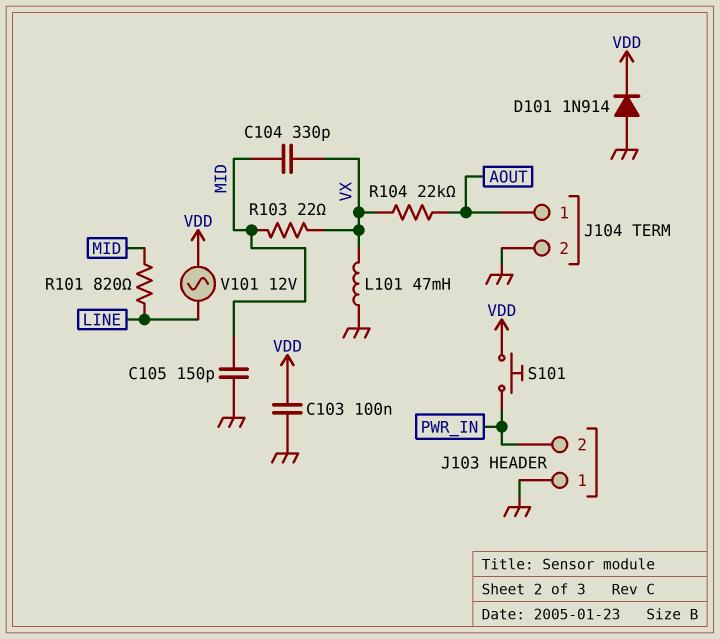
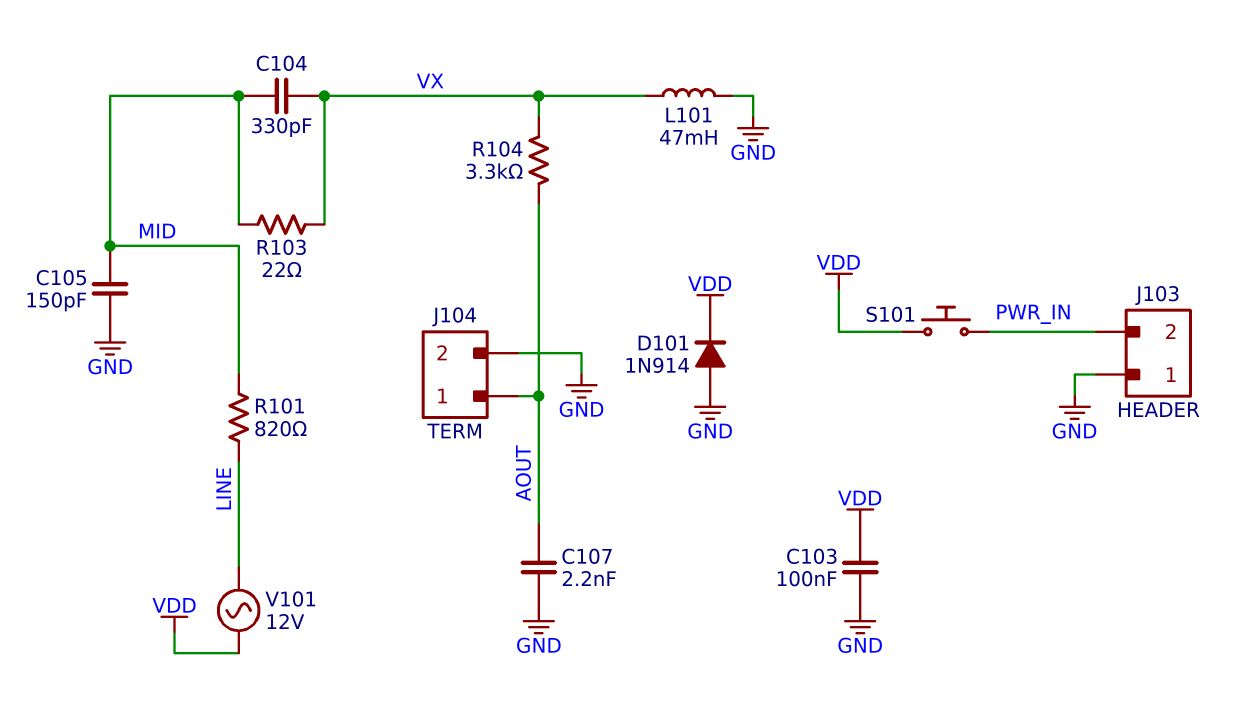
C107: none -> 2.2nF (AOUT, GND)
R104: 22k (AOUT, VX) -> 3.3k (AOUT, VX)

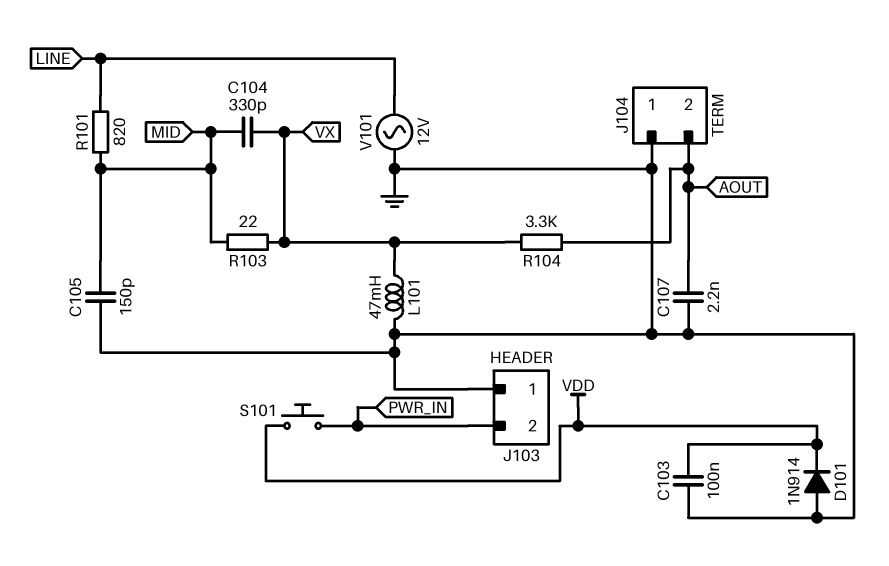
J104 pin 1: AOUT -> GND
J104 pin 2: GND -> AOUT
V101: AC 12V (LINE, VDD) -> AC 12V (GND, LINE)

